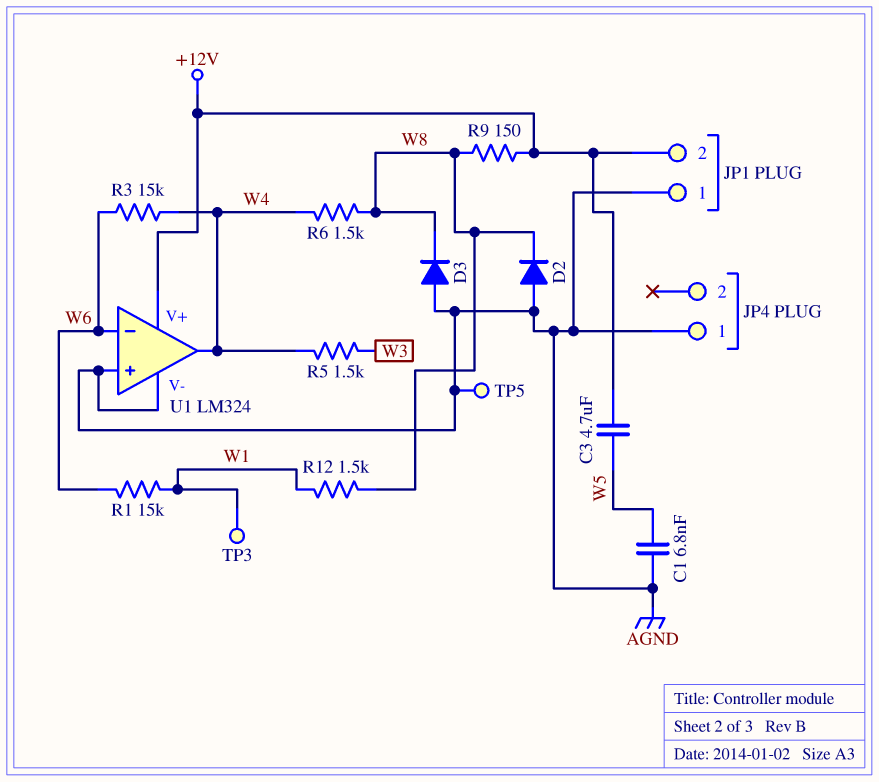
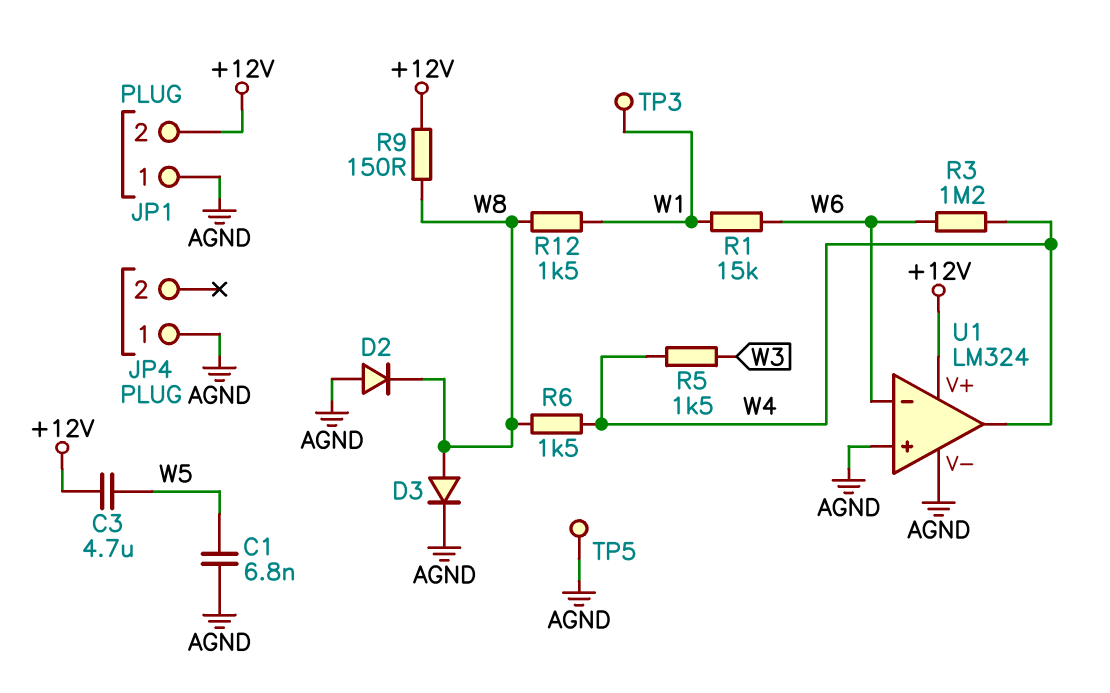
D3: diode (A AGND, K W8) -> diode (A W8, K AGND)
R3: 15k (W4, W6) -> 1.2M (W4, W6)

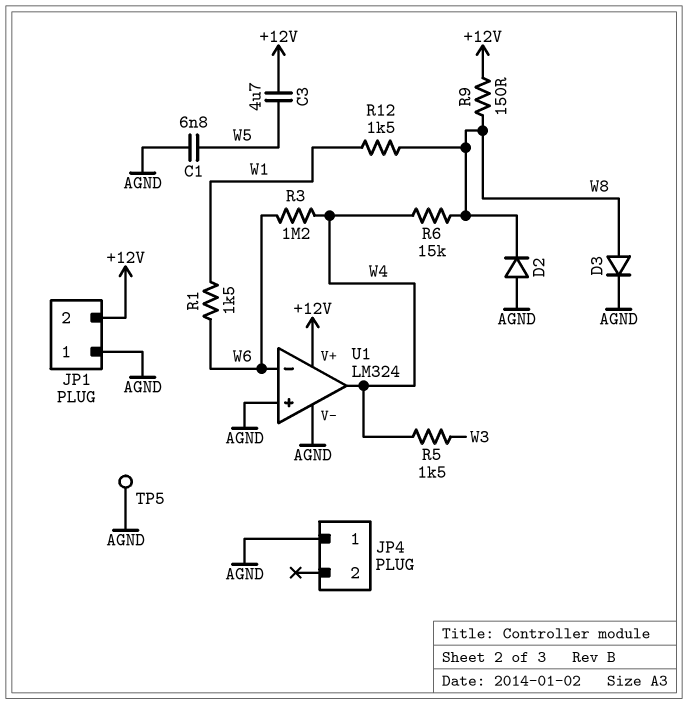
R1: 15k (W1, W6) -> 1.5k (W1, W6)
R6: 1.5k (W4, W8) -> 15k (W4, W8)
TP3: test point (W1) -> none

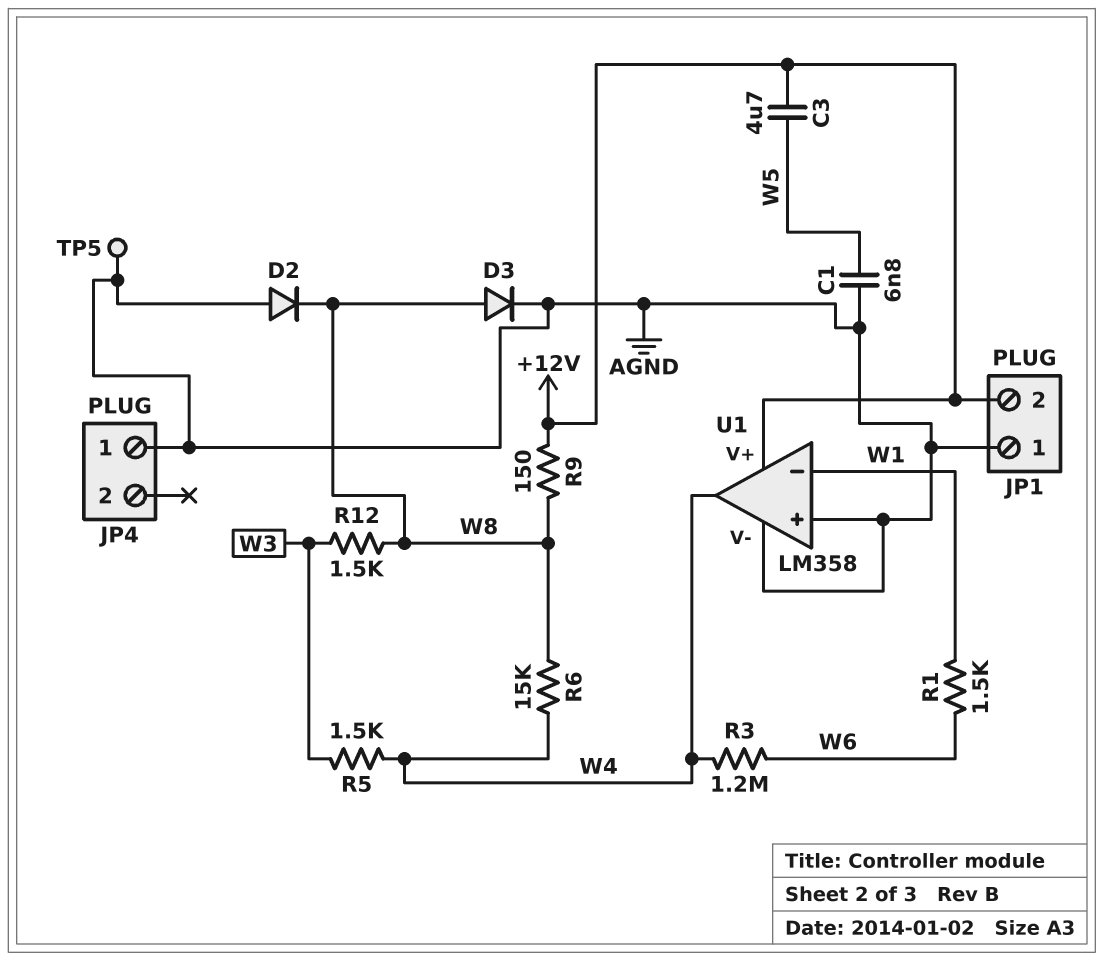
R12: 1.5k (W1, W8) -> 1.5k (W3, W8)
U1: LM324 -> LM358
U1 pin in-: W6 -> W1

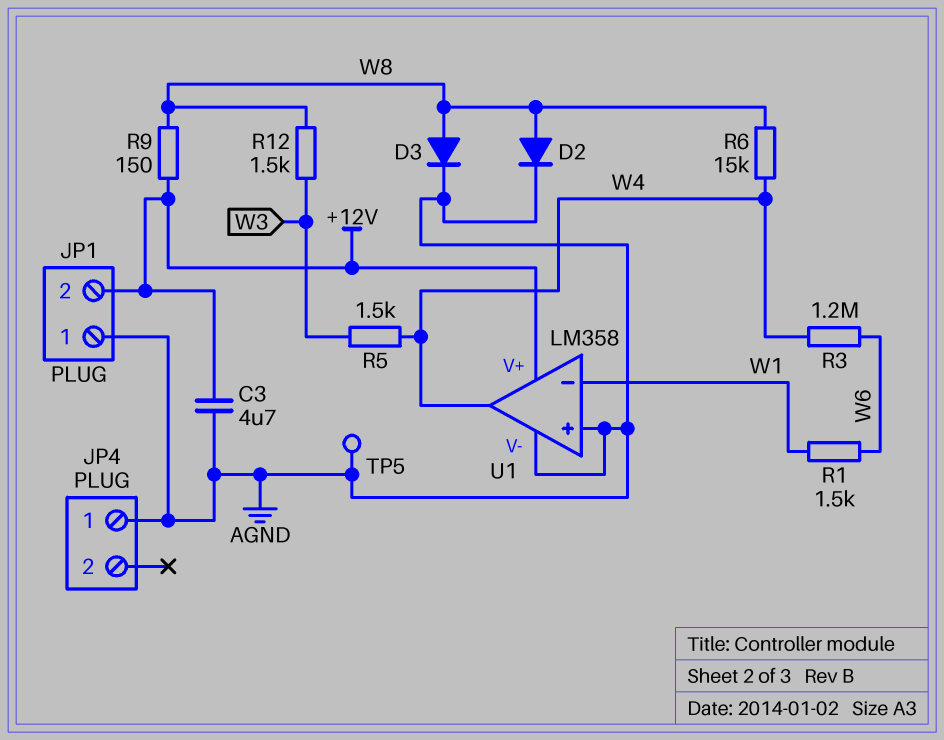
C1: 6.8nF (AGND, W5) -> none
C3: 4.7uF (+12V, W5) -> 4.7uF (+12V, AGND)
D2: diode (A AGND, K W8) -> diode (A W8, K AGND)

